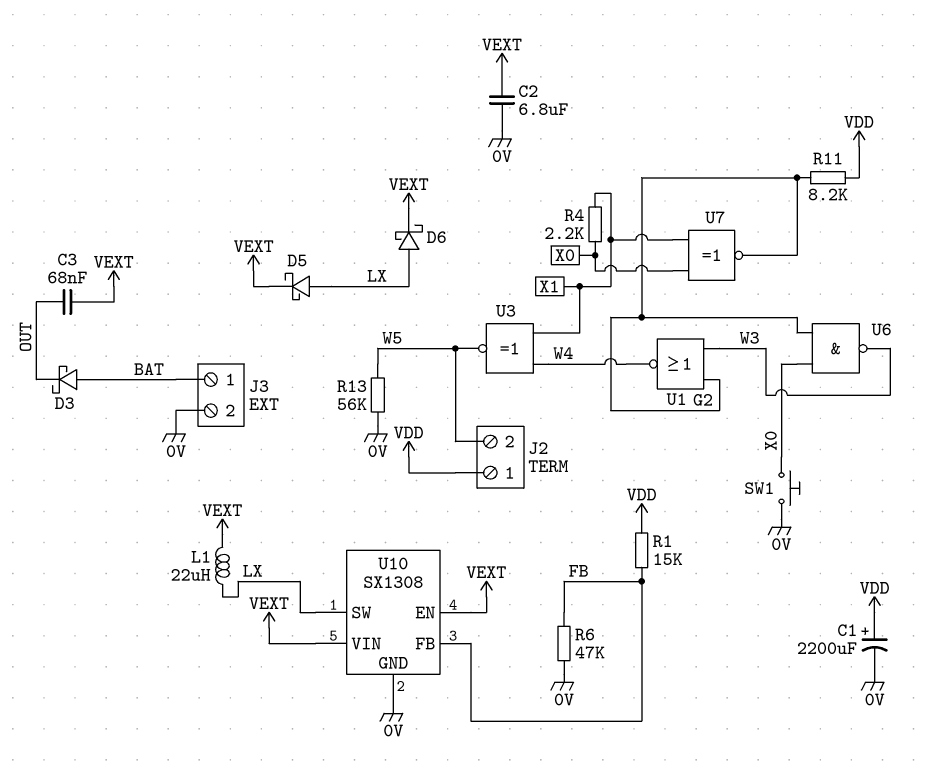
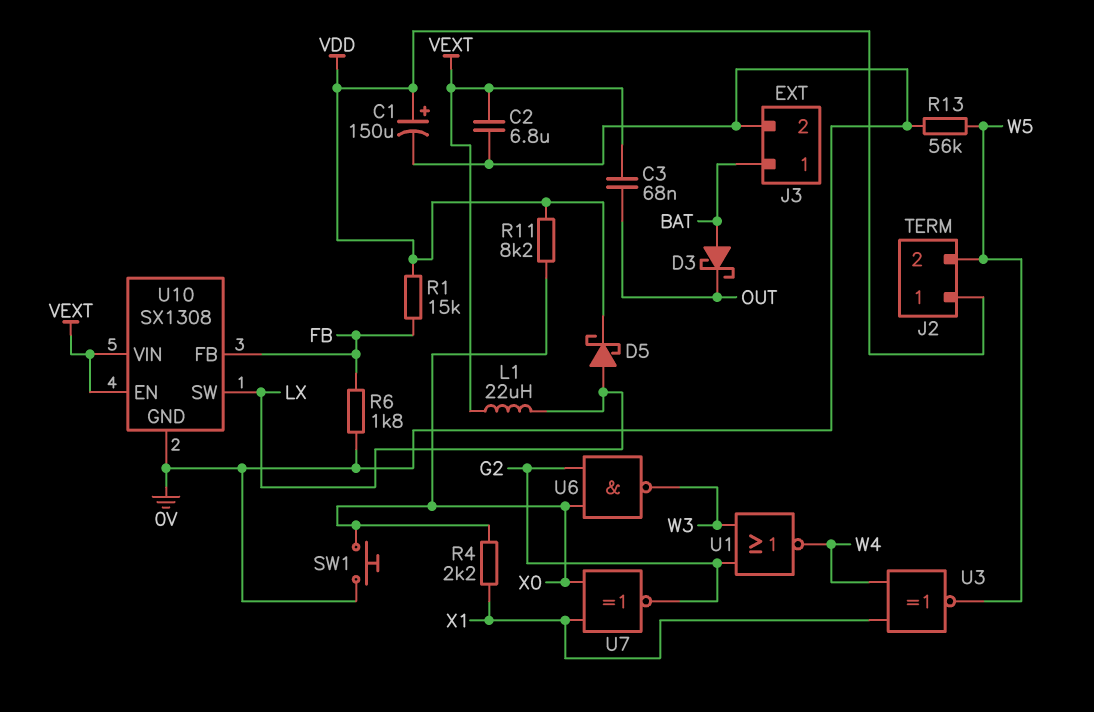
C1: 2200uF (plus VDD, minus 0V) -> 150uF (plus VDD, minus 0V)
D5: schottky (A LX, K VEXT) -> schottky (A LX, K VDD)
D6: schottky (A LX, K VEXT) -> none
R6: 47k (0V, FB) -> 1.8k (0V, FB)
R11: 8.2k (G2, VDD) -> 8.2k (VDD, X0)

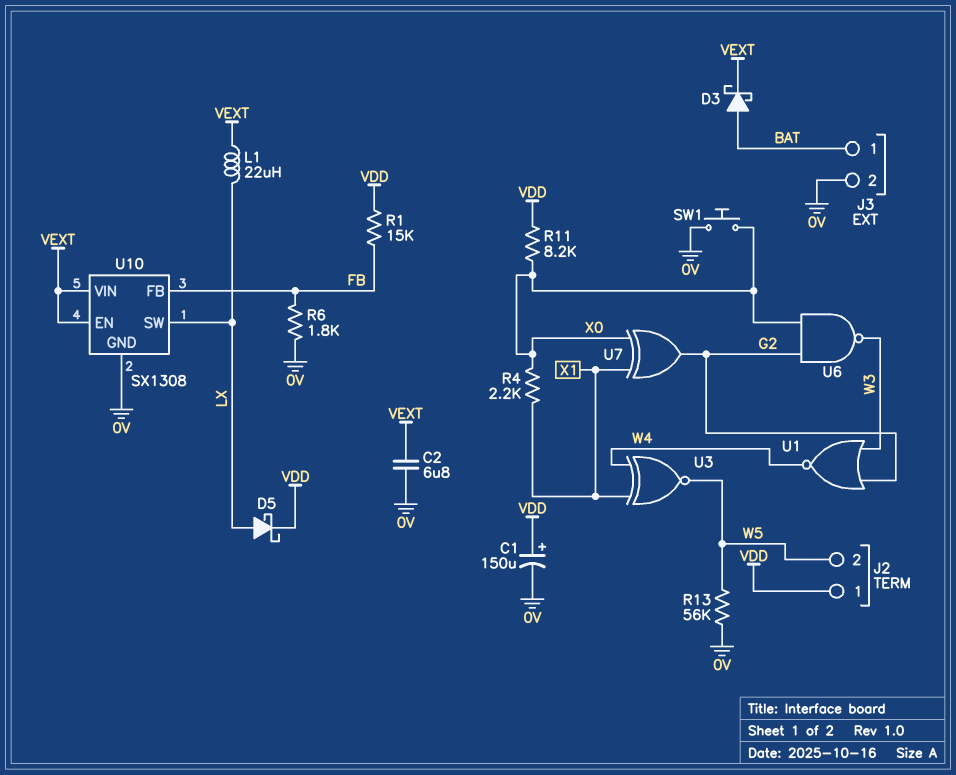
C3: 68nF (OUT, VEXT) -> none
D3: schottky (A BAT, K OUT) -> schottky (A BAT, K VEXT)
U7: XNOR (in X0, in X1, out G2) -> XOR (in X0, in X1, out G2)

